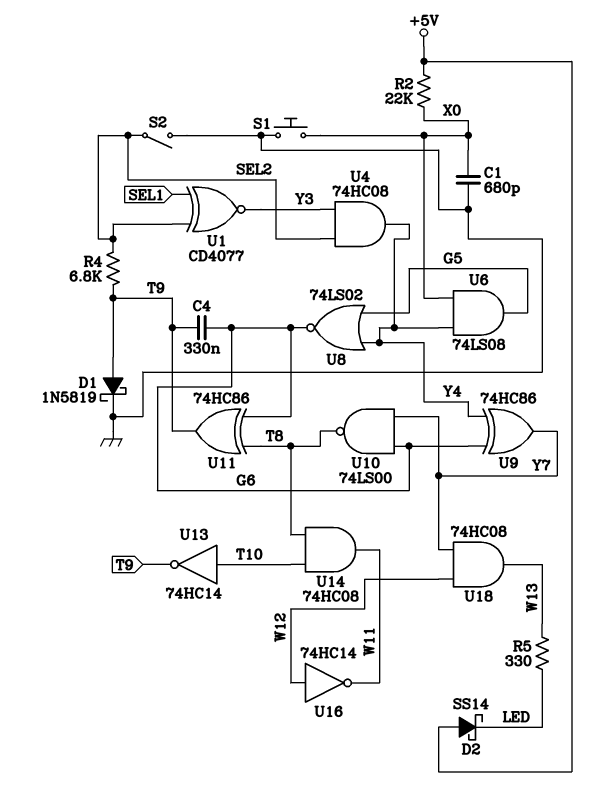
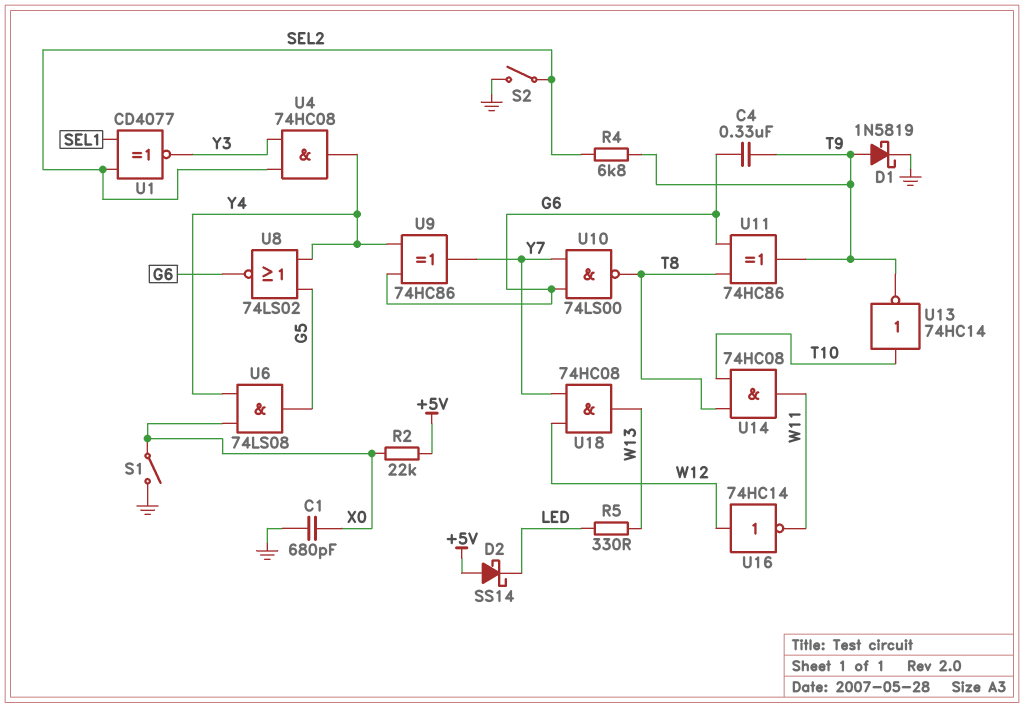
S1: button (GND, X0) -> switch (GND, X0)

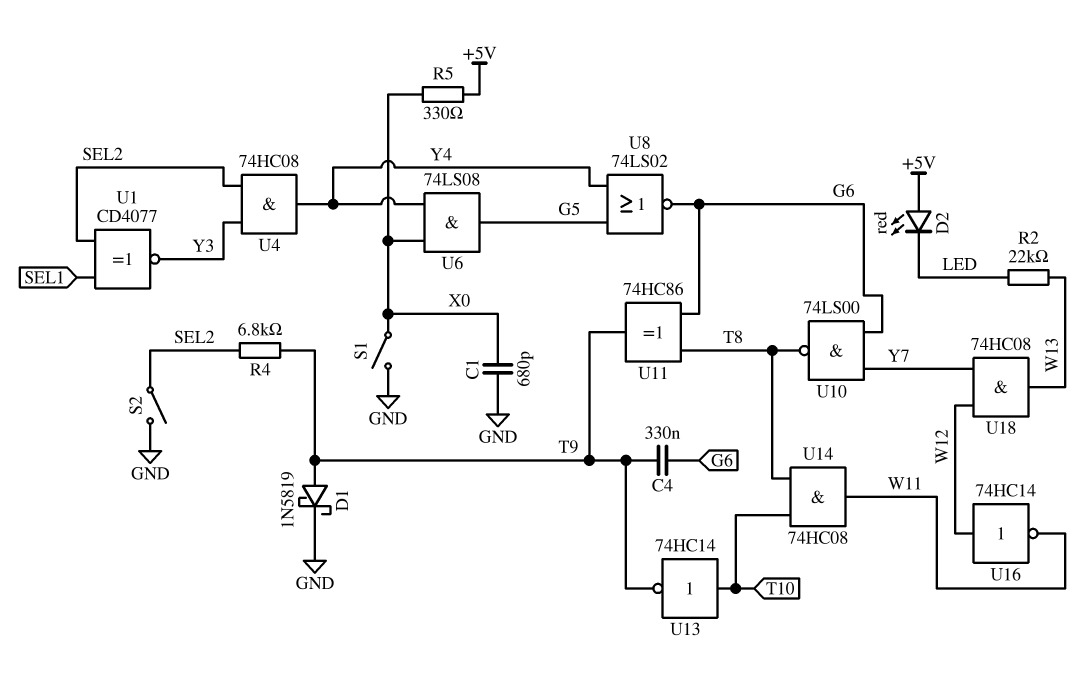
D2: schottky SS14 (A +5V, K LED) -> LED red (A +5V, K LED)
R2: 22k (+5V, X0) -> 22k (LED, W13)
R5: 330 (LED, W13) -> 330 (+5V, X0)
U9: XOR 74HC86 (in G6, in Y4, out Y7) -> none

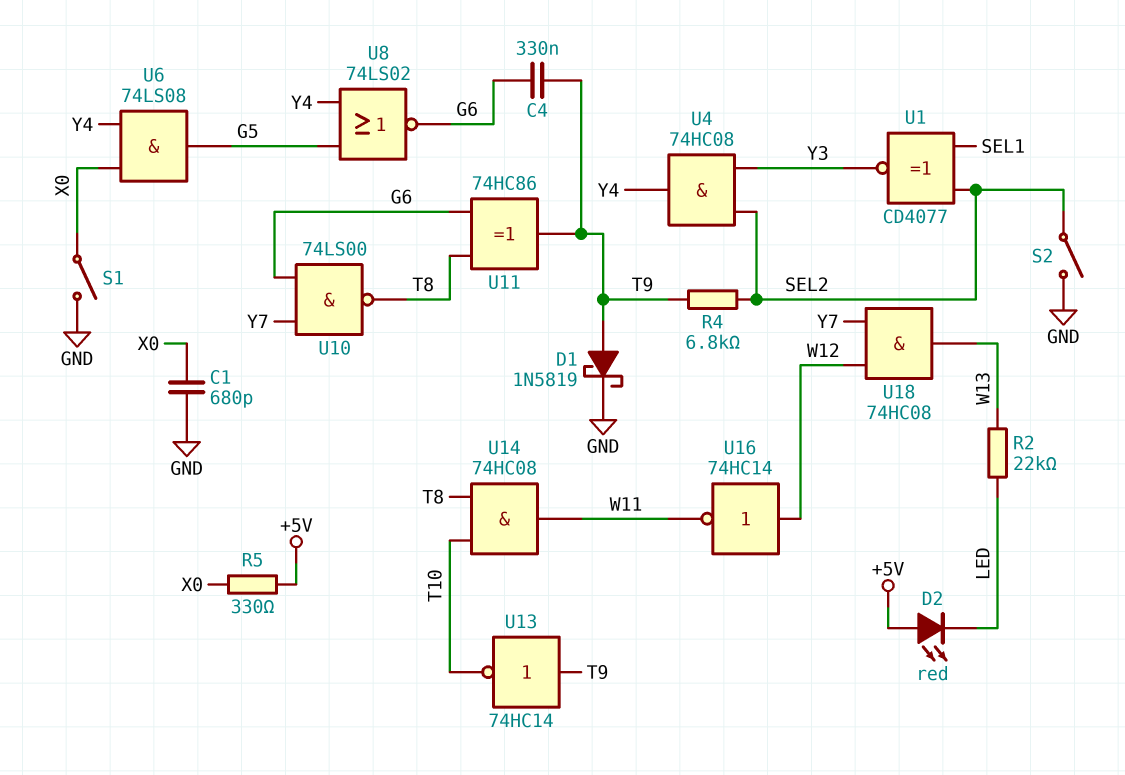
U13: NOT 74HC14 (in T10, out T9) -> NOT 74HC14 (in T9, out T10)

